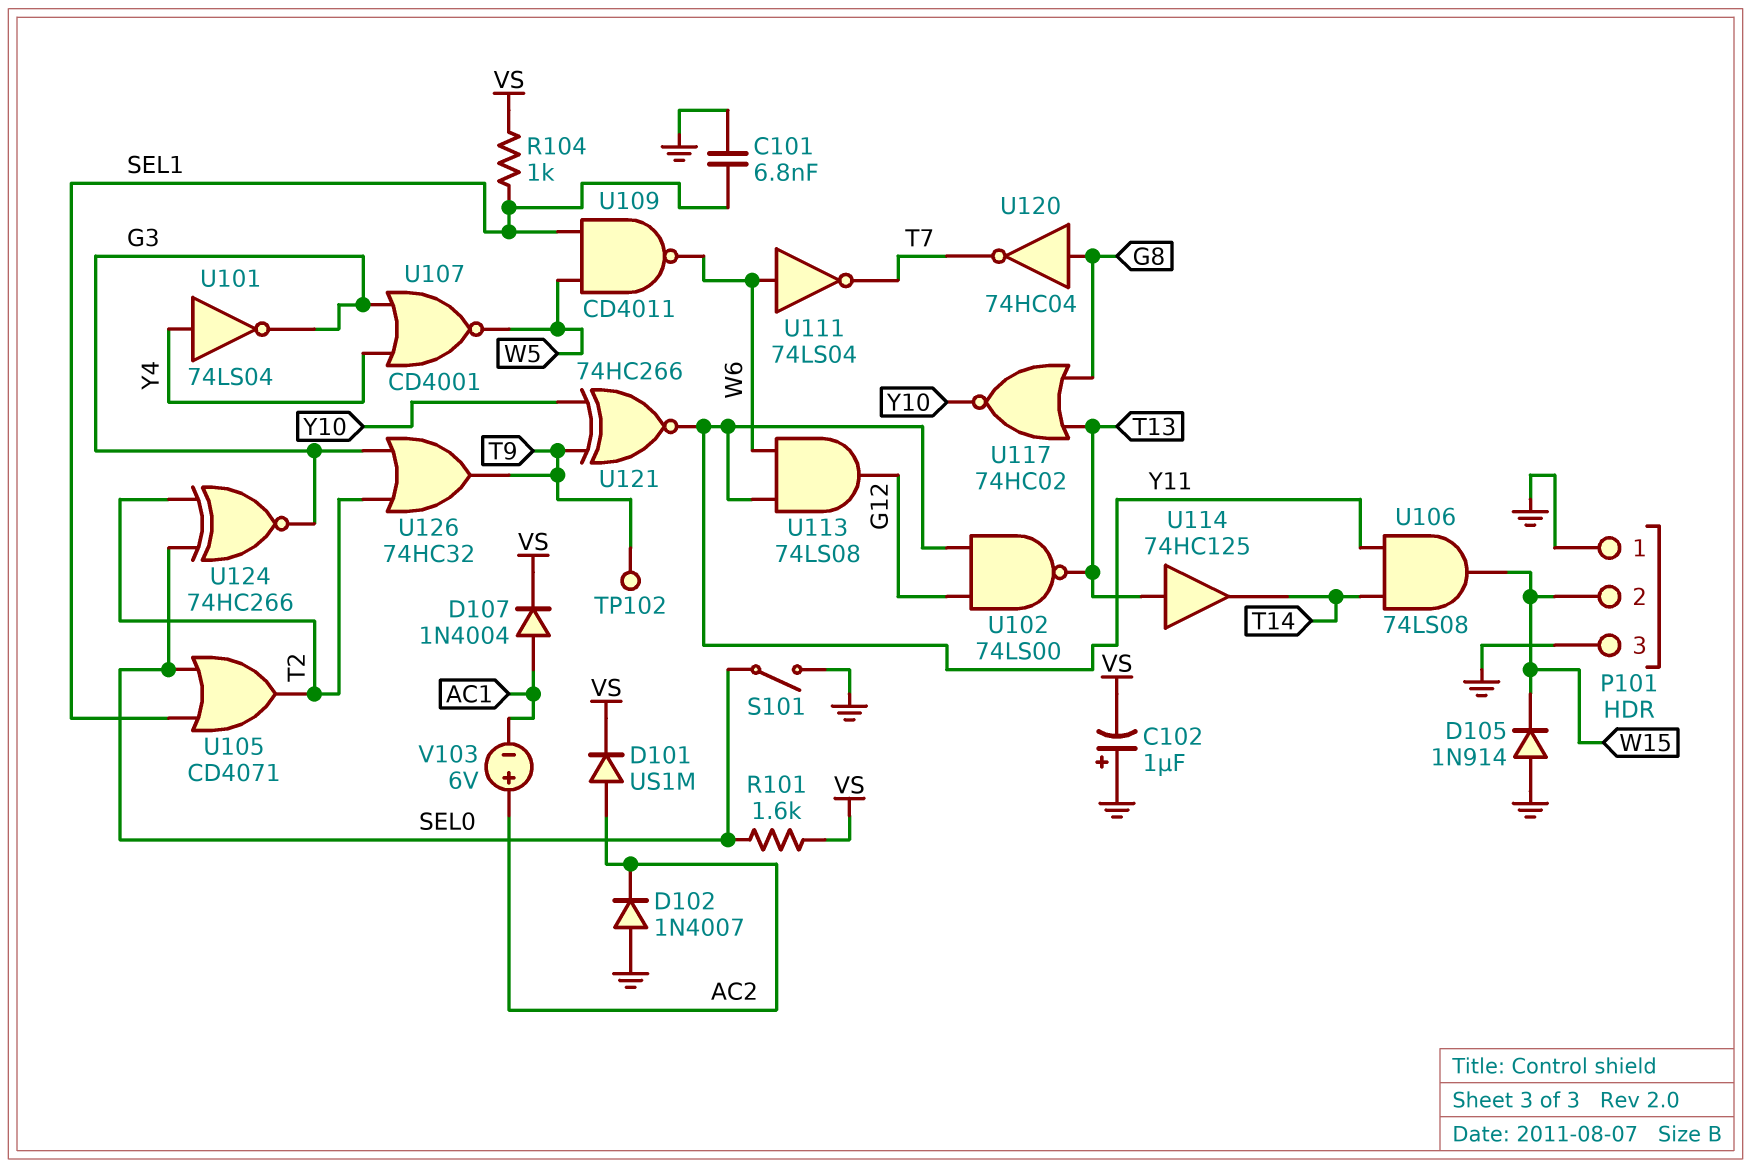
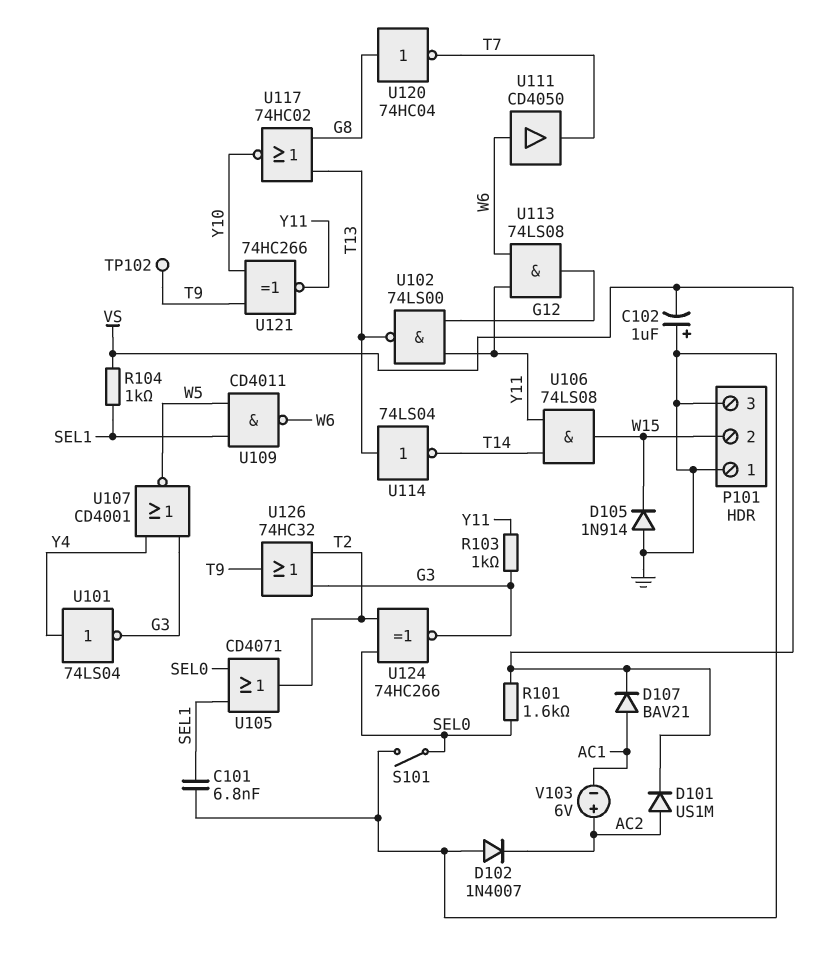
D107: diode 1N4004 (A AC1, K VS) -> diode BAV21 (A AC1, K VS)
R103: none -> 1k (G3, Y11)
U111: NOT 74LS04 (in W6, out T7) -> buffer CD4050 (in W6, out T7)
U114: buffer 74HC125 (in T13, out T14) -> NOT 74LS04 (in T13, out T14)

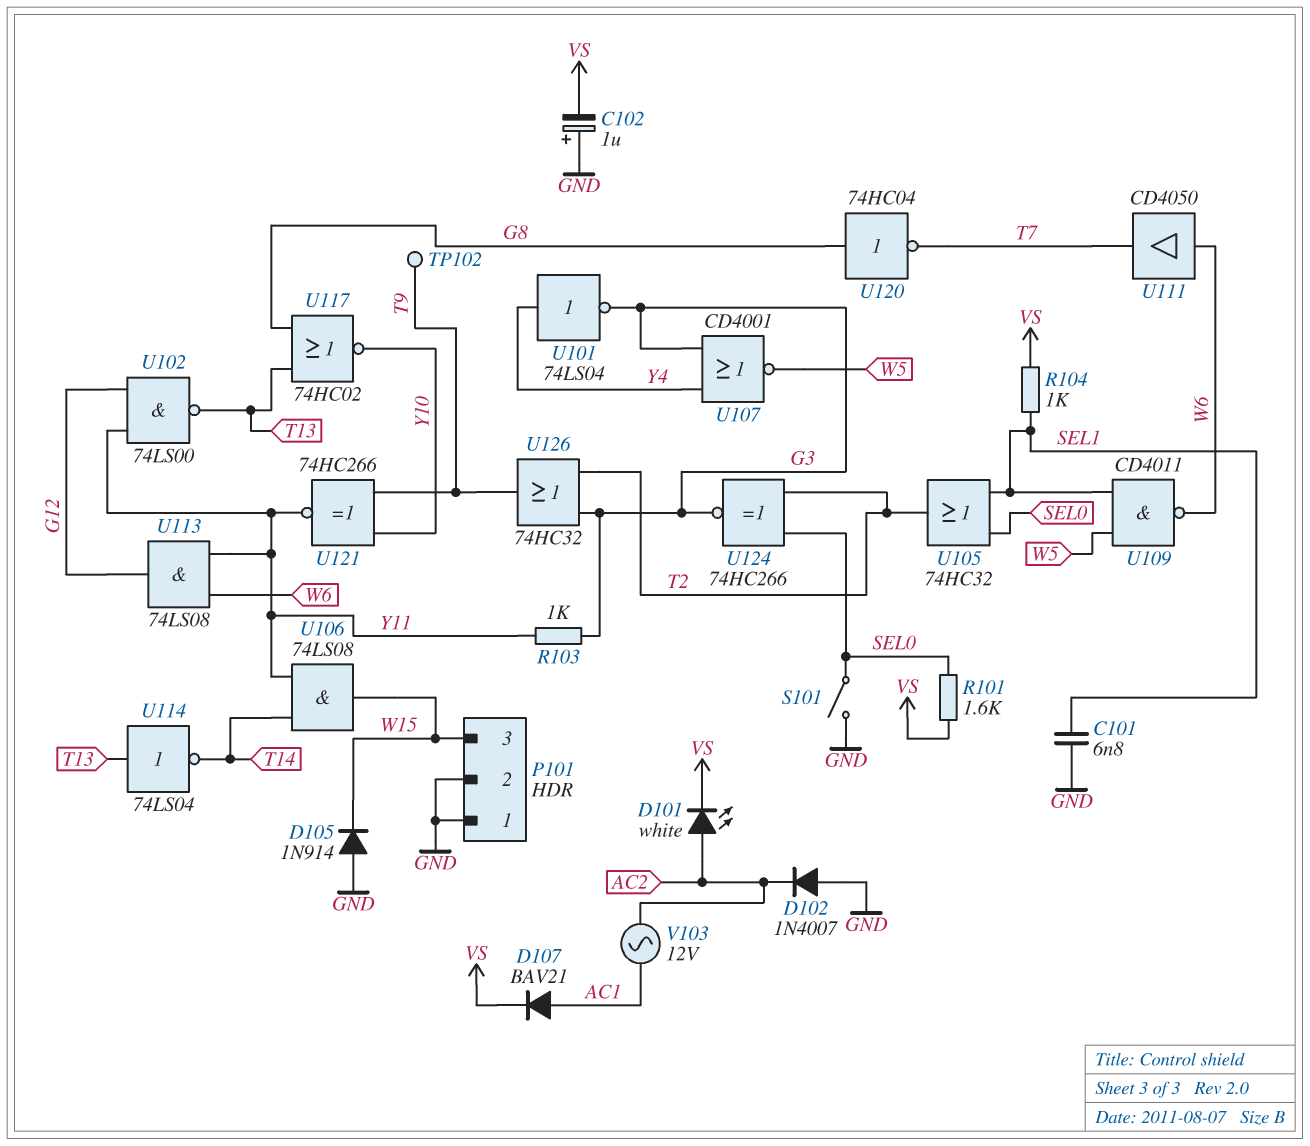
D101: diode US1M (A AC2, K VS) -> LED white (A AC2, K VS)
P101 pin 2: W15 -> GND
P101 pin 3: GND -> W15
U105: OR CD4071 (in SEL0, in SEL1, out T2) -> OR 74HC32 (in SEL0, in SEL1, out T2)
V103: 6V (plus AC2, minus AC1) -> AC 12V (AC1, AC2)

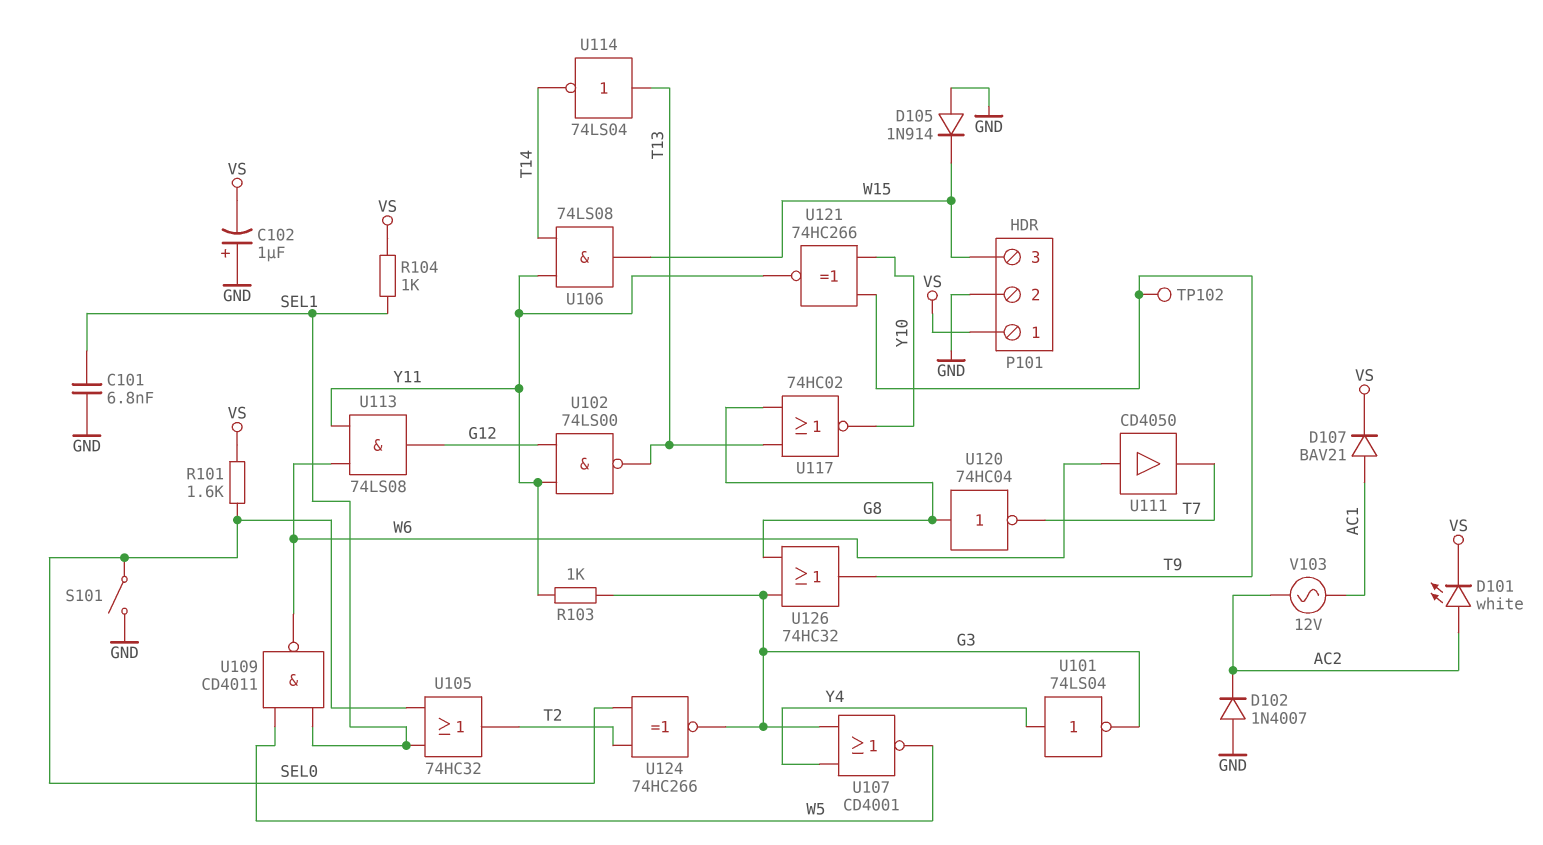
P101 pin 1: GND -> VS
U126: OR 74HC32 (in G3, in T2, out T9) -> OR 74HC32 (in G3, in G8, out T9)

